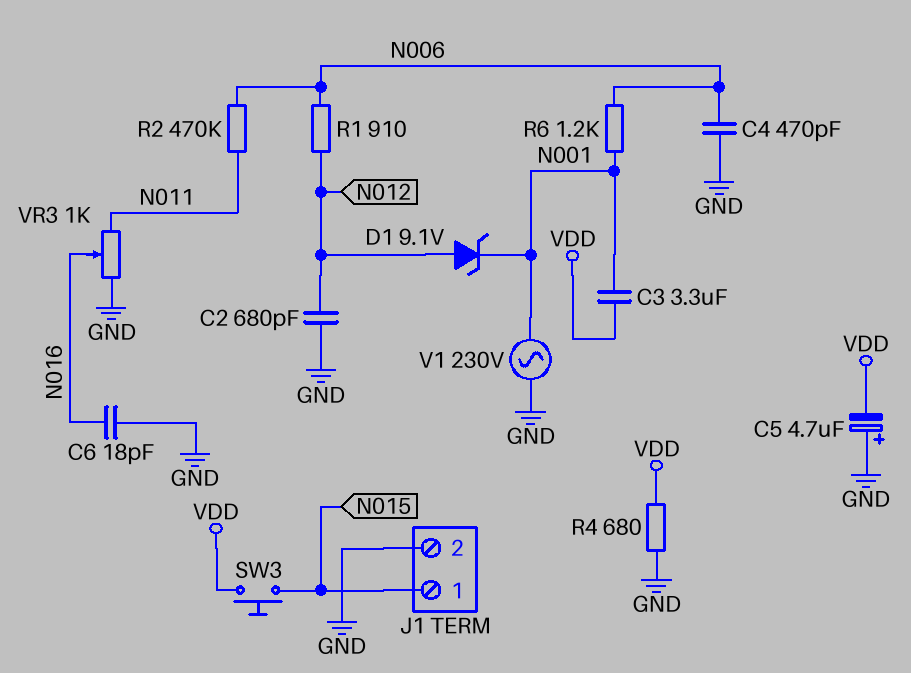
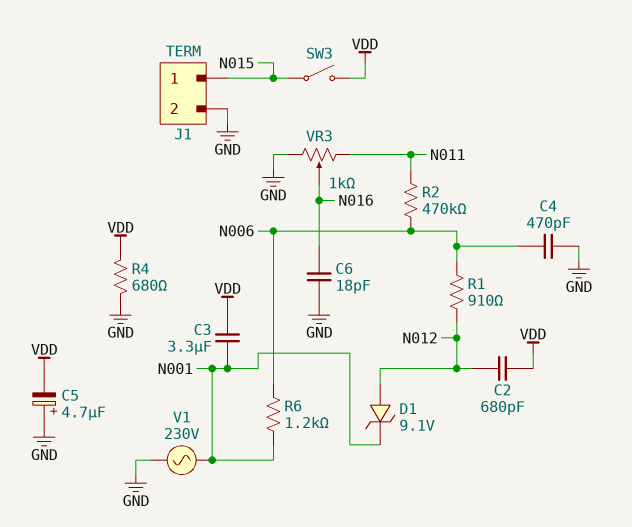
C2: 680pF (GND, N012) -> 680pF (N012, VDD)
SW3: button (N015, VDD) -> switch (N015, VDD)

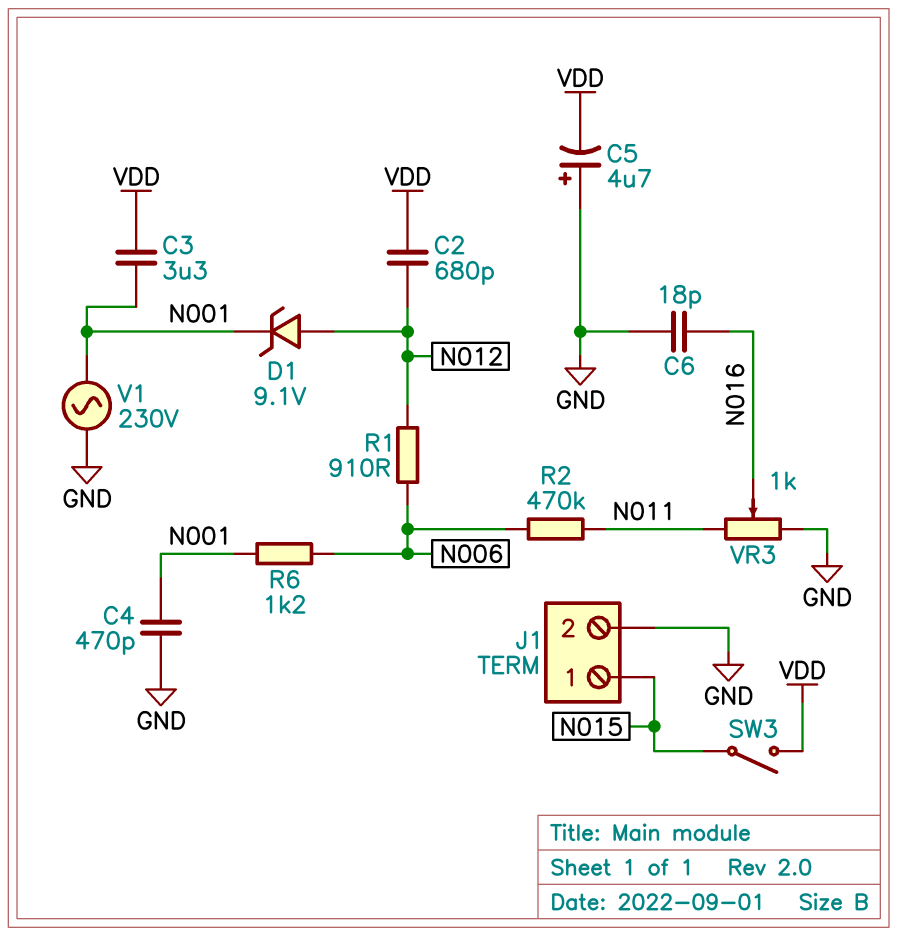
C4: 470pF (GND, N006) -> 470pF (GND, N001)
R4: 680 (GND, VDD) -> none

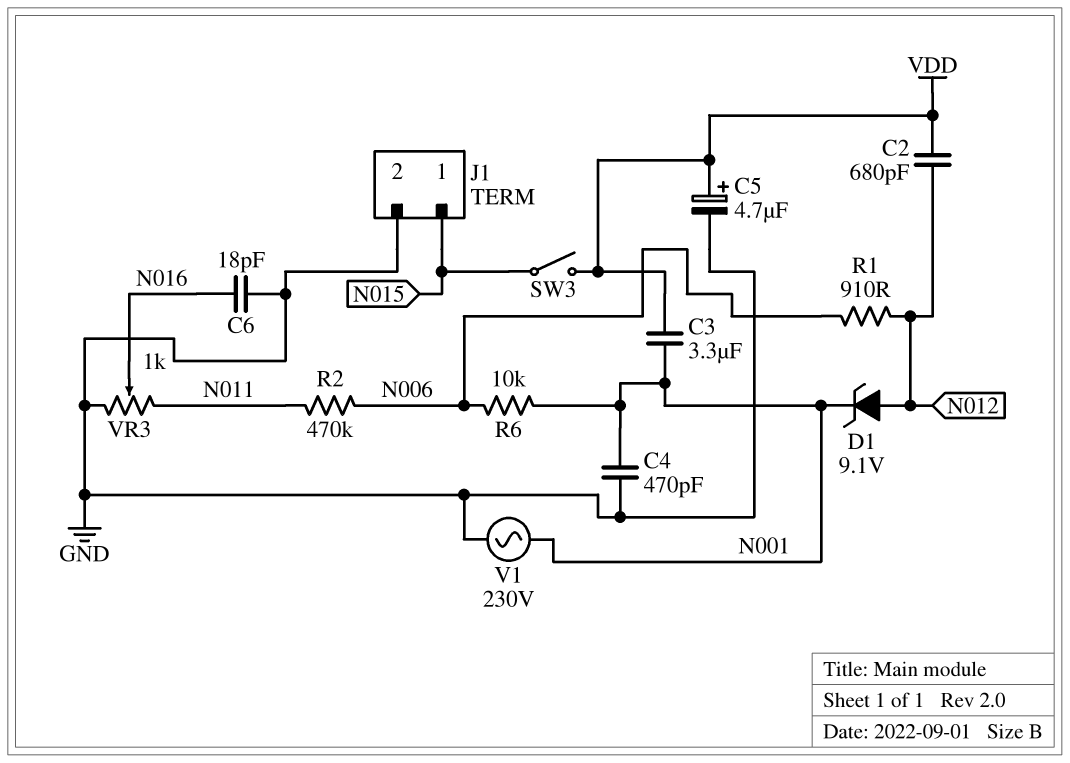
C5: 4.7uF (plus GND, minus VDD) -> 4.7uF (plus VDD, minus GND)
R6: 1.2k (N001, N006) -> 10k (N001, N006)

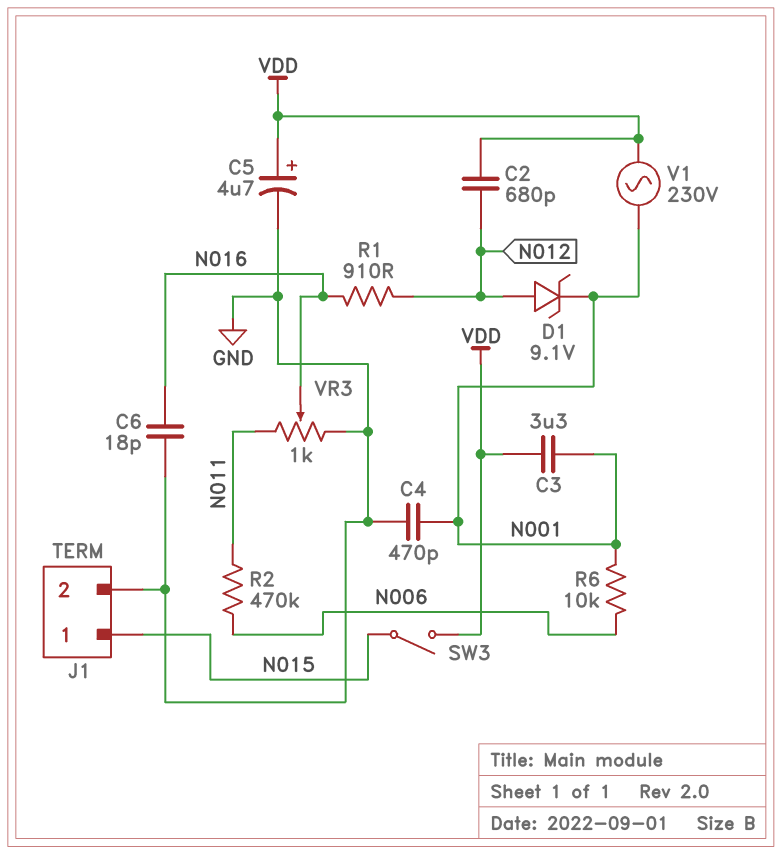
R1: 910 (N006, N012) -> 910 (N012, N016)
V1: AC 230V (GND, N001) -> AC 230V (N001, VDD)

